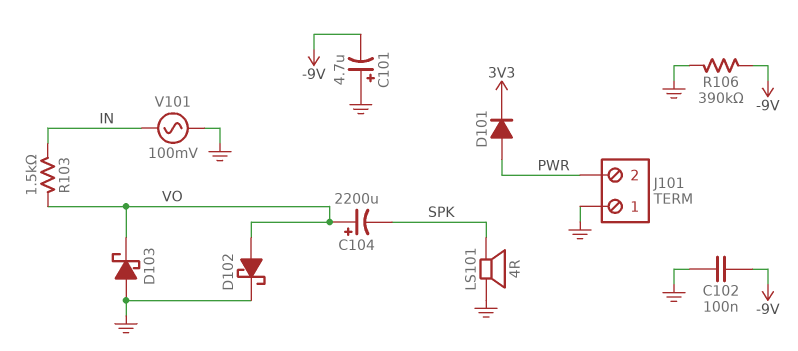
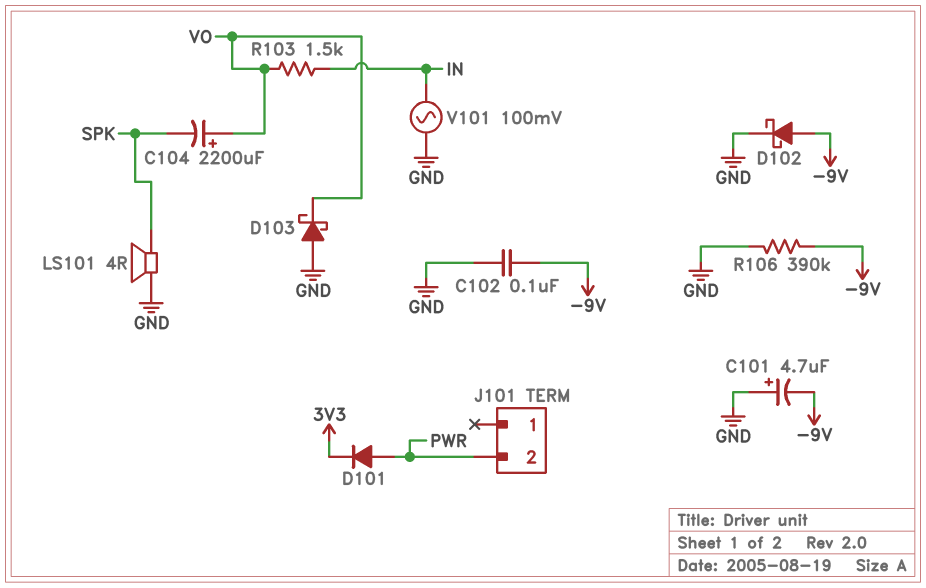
D102: schottky (A VO, K GND) -> schottky (A -9V, K GND)
J101 pin 1: GND -> none

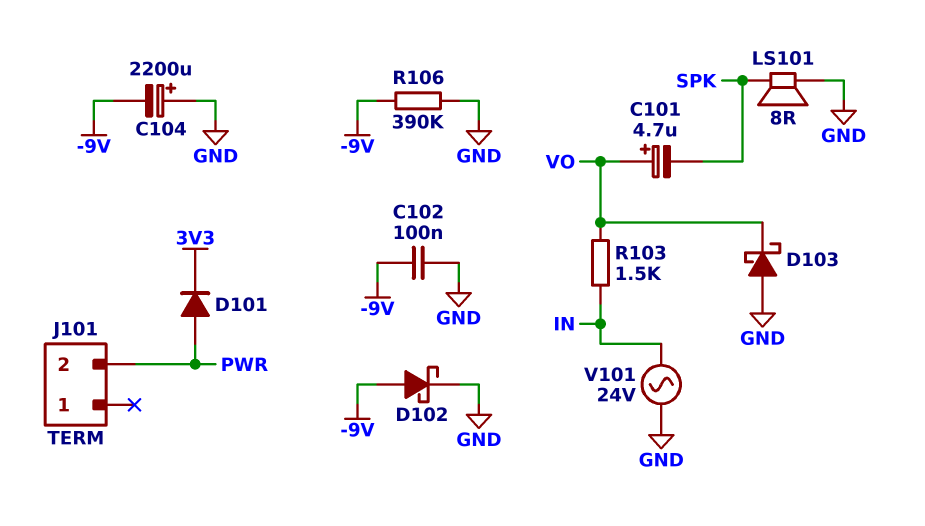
C101: 4.7uF (plus GND, minus -9V) -> 4.7uF (plus VO, minus SPK)
C104: 2200uF (plus VO, minus SPK) -> 2200uF (plus GND, minus -9V)
LS101: speaker 4R (GND, SPK) -> speaker 8R (GND, SPK)
V101: AC 100mV (GND, IN) -> AC 24V (GND, IN)

